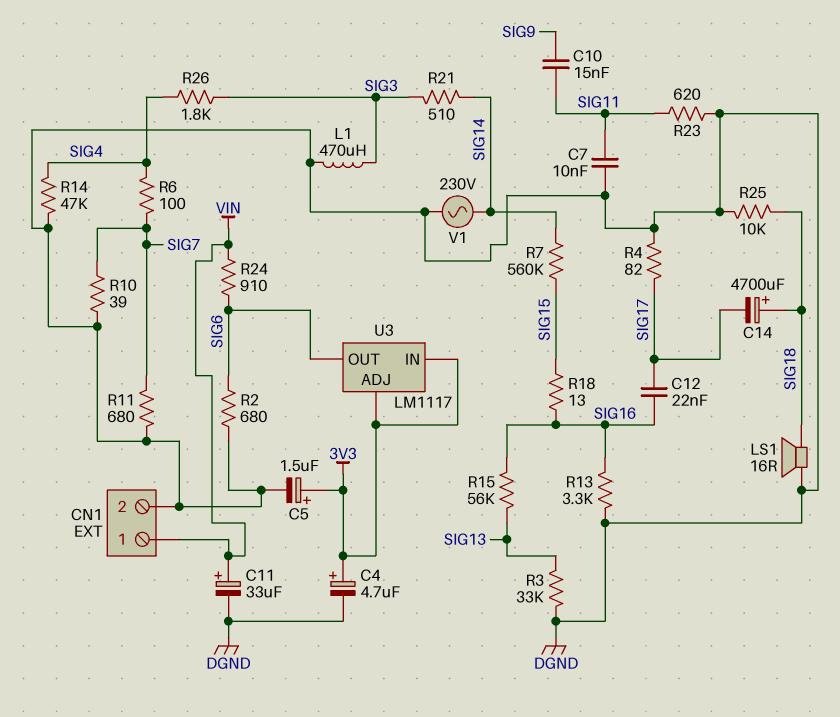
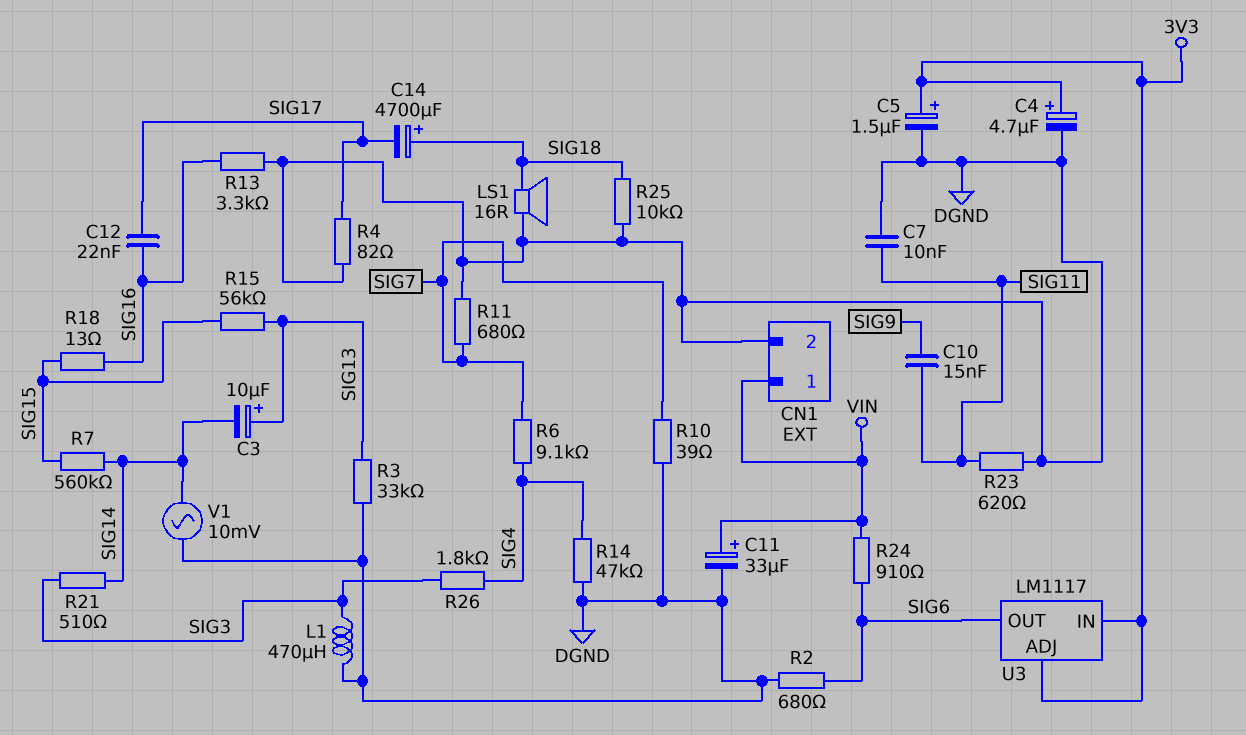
C3: none -> 10uF (plus SIG13, minus SIG14)
R6: 100 (SIG4, SIG7) -> 9.1k (SIG4, SIG7)
R15: 56k (SIG13, SIG16) -> 56k (SIG13, SIG15)
V1: AC 230V (DGND, SIG14) -> AC 10mV (DGND, SIG14)

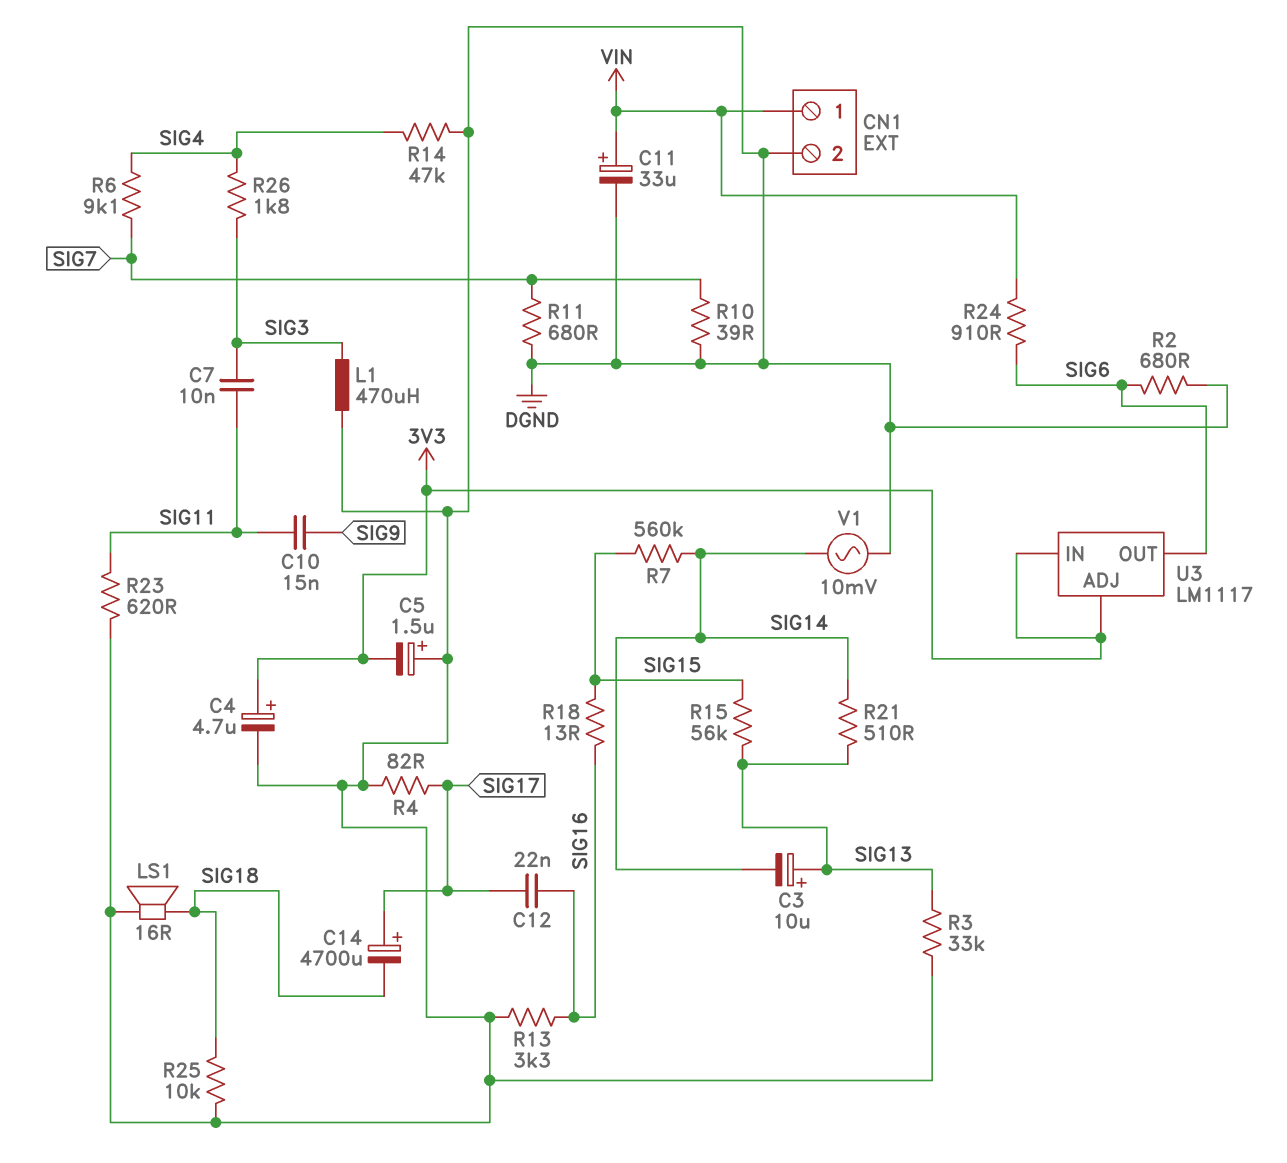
C5: 1.5uF (plus 3V3, minus DGND) -> 1.5uF (plus DGND, minus 3V3)
C7: 10nF (DGND, SIG11) -> 10nF (SIG3, SIG11)
C14: 4700uF (plus SIG18, minus SIG17) -> 4700uF (plus SIG17, minus SIG18)
R21: 510 (SIG3, SIG14) -> 510 (SIG13, SIG14)

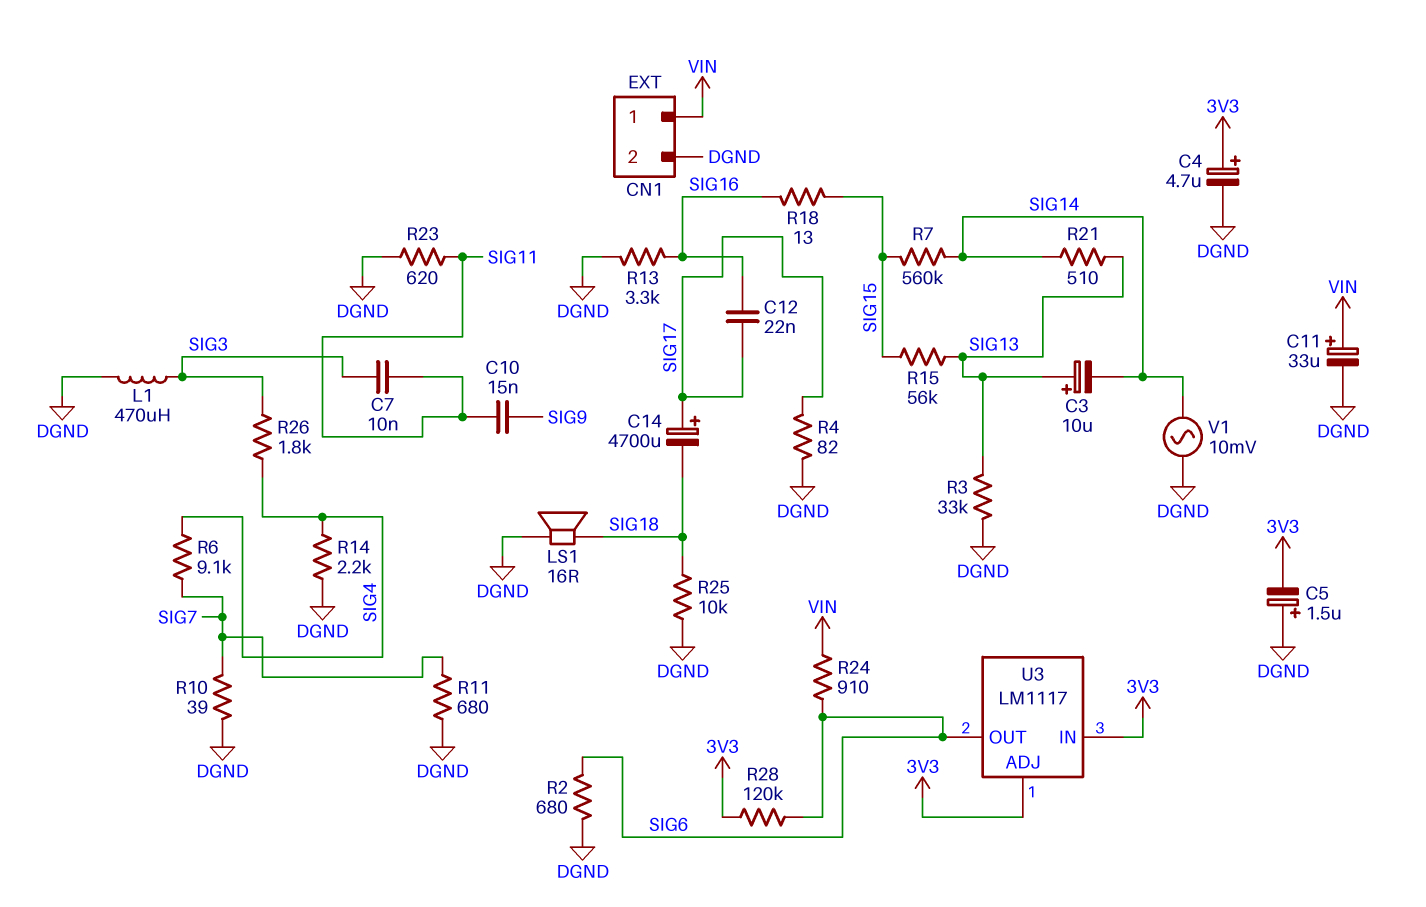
R14: 47k (DGND, SIG4) -> 2.2k (DGND, SIG4)
R28: none -> 120k (3V3, SIG6)

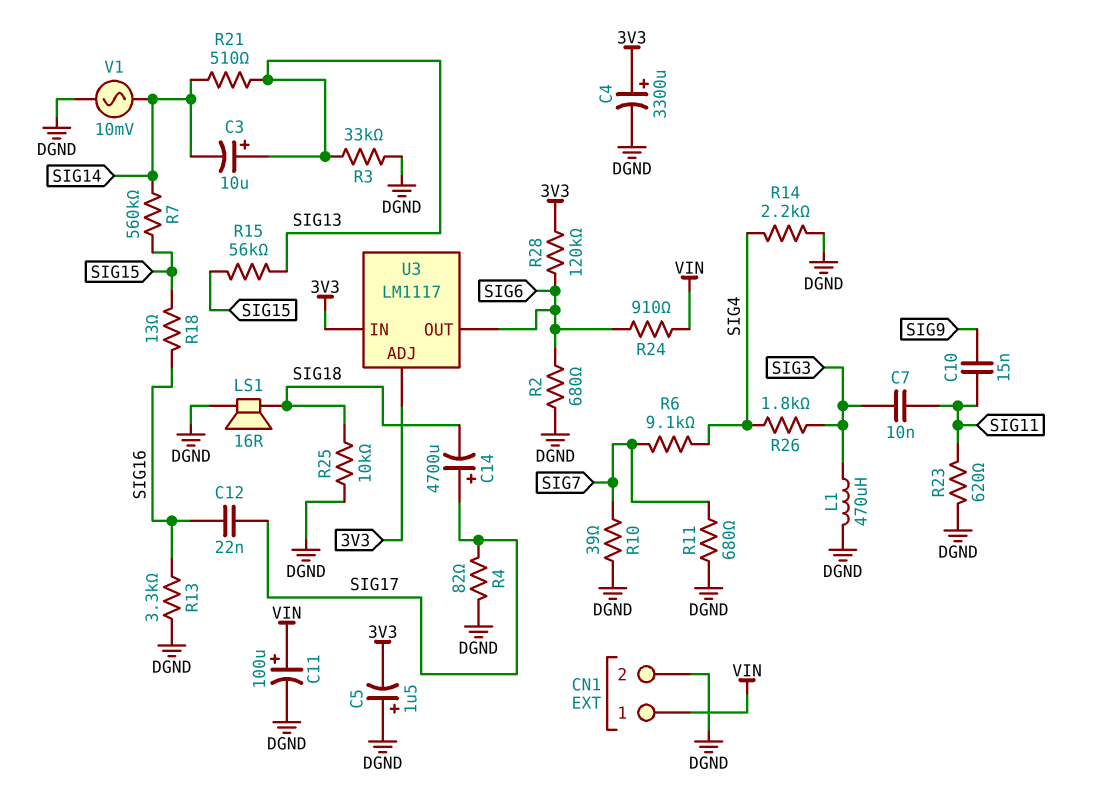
C4: 4.7uF (plus 3V3, minus DGND) -> 3300uF (plus 3V3, minus DGND)
C11: 33uF (plus VIN, minus DGND) -> 100uF (plus VIN, minus DGND)

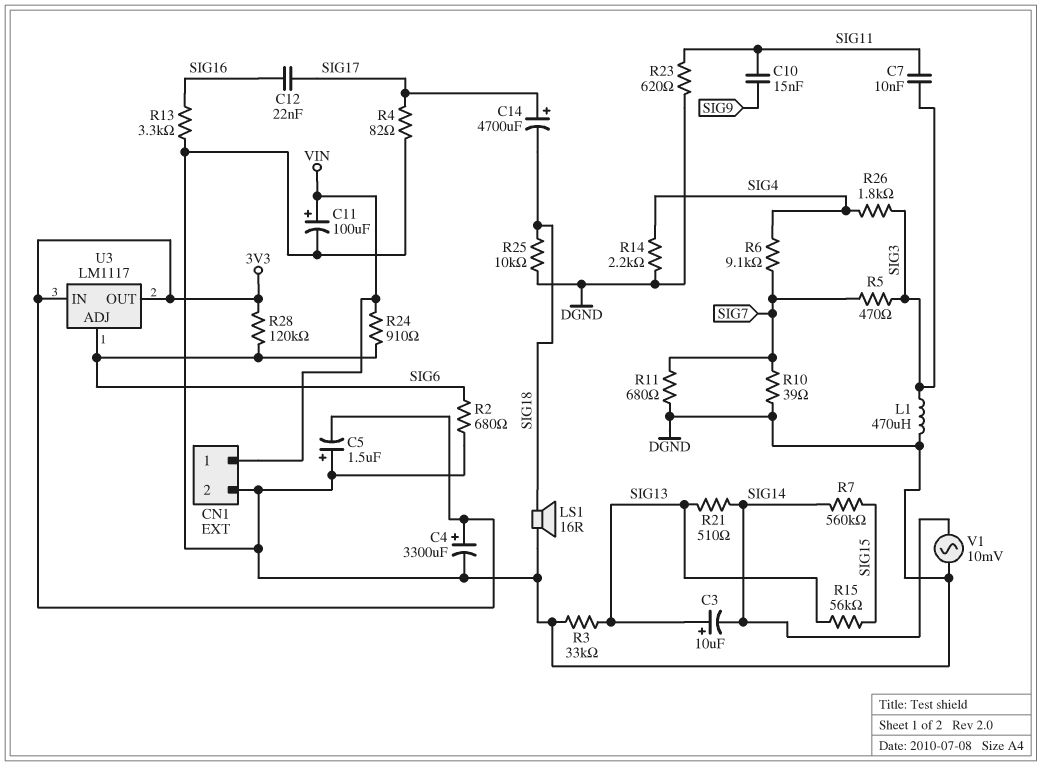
R5: none -> 470 (SIG3, SIG7)
R18: 13 (SIG15, SIG16) -> none
U3 pin ADJ: 3V3 -> SIG6
U3 pin OUT: SIG6 -> 3V3

